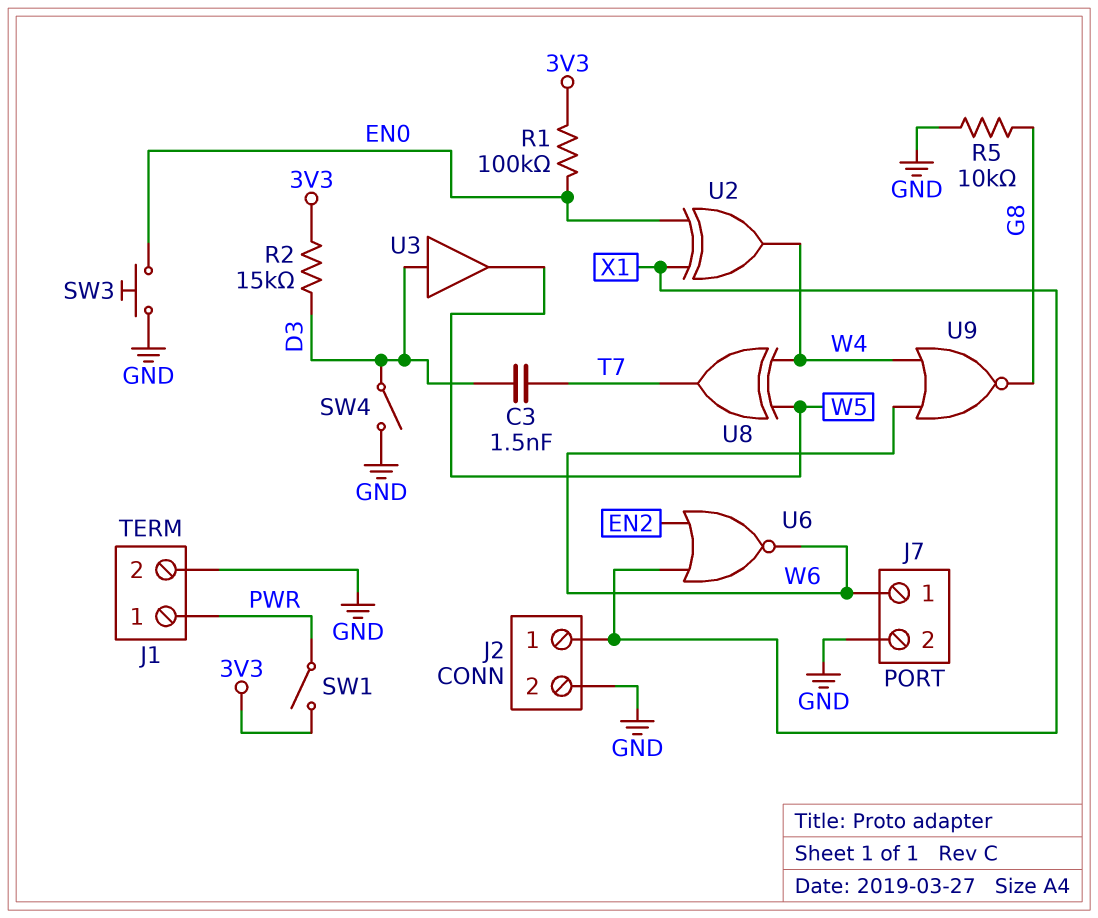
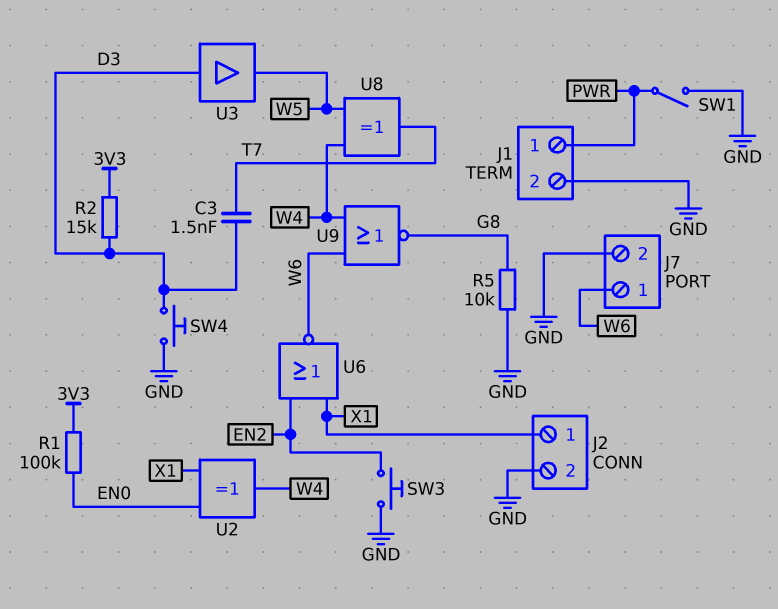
SW1: switch (3V3, PWR) -> switch (GND, PWR)
SW3: button (EN0, GND) -> button (EN2, GND)
SW4: switch (D3, GND) -> button (D3, GND)

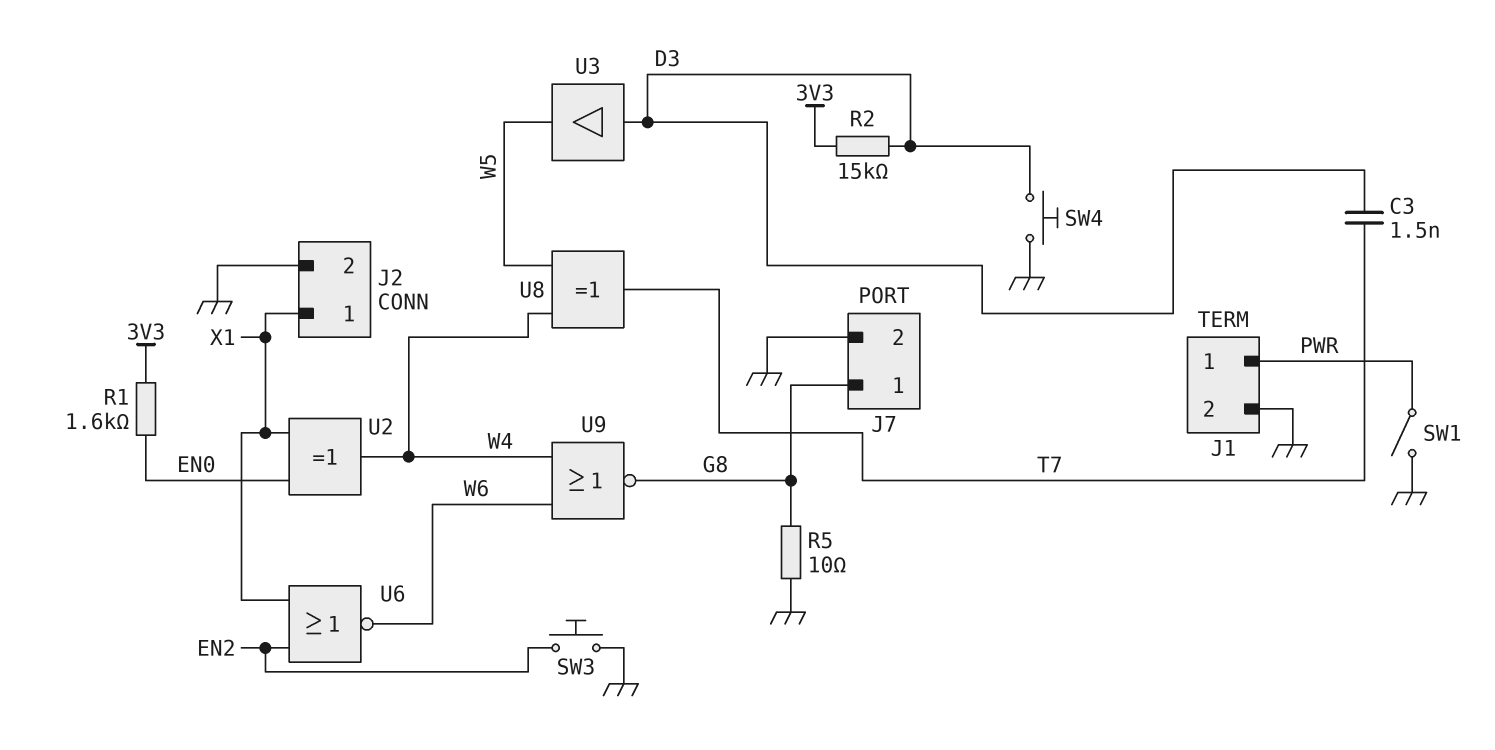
J7 pin 1: W6 -> G8
R1: 100k (3V3, EN0) -> 1.6k (3V3, EN0)
R5: 10k (G8, GND) -> 10 (G8, GND)

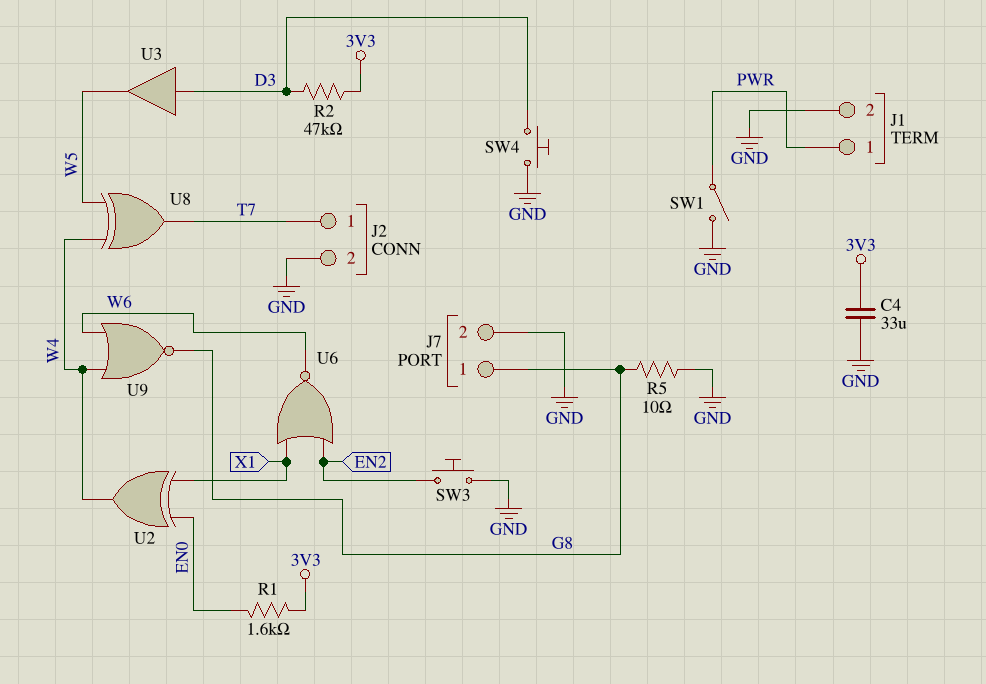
C3: 1.5nF (D3, T7) -> none
C4: none -> 33uF (3V3, GND)
J2 pin 1: X1 -> T7
R2: 15k (3V3, D3) -> 47k (3V3, D3)

